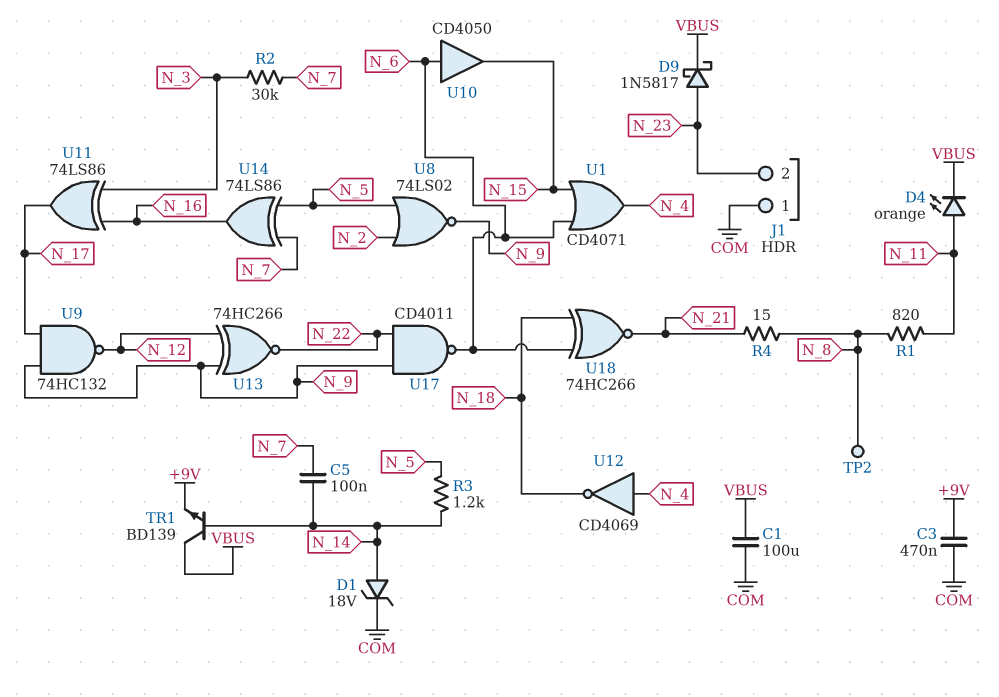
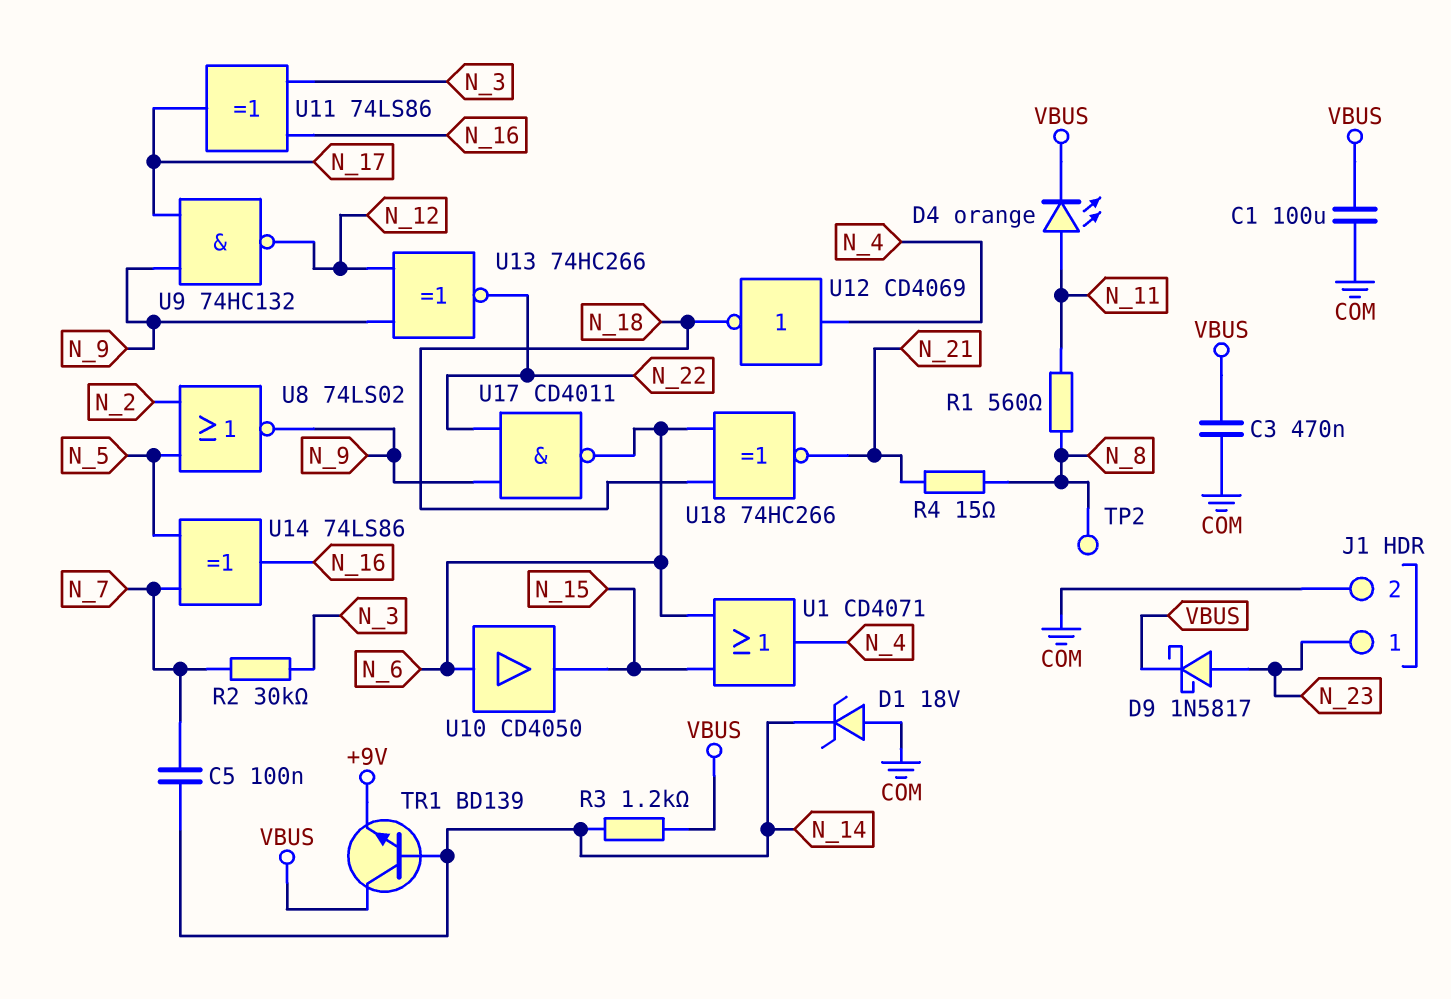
C3: 470nF (+9V, COM) -> 470nF (COM, VBUS)
D1: zener 18V (A N_14, K COM) -> zener 18V (A COM, K N_14)
J1 pin 1: COM -> N_23
J1 pin 2: N_23 -> COM
R1: 820 (N_8, N_11) -> 560 (N_8, N_11)
R3: 1.2k (N_5, N_14) -> 1.2k (N_14, VBUS)

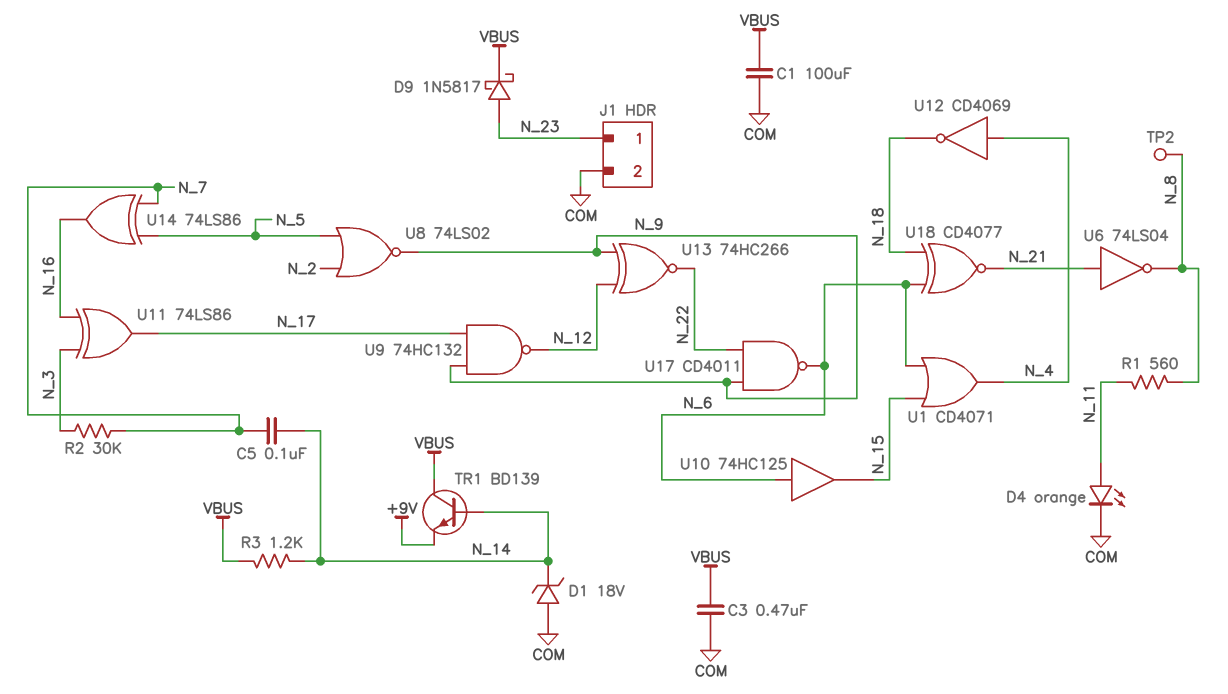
D4: LED orange (A N_11, K VBUS) -> LED orange (A N_11, K COM)
R4: 15 (N_8, N_21) -> none
U6: none -> NOT 74LS04 (in N_21, out N_8)
U10: buffer CD4050 (in N_6, out N_15) -> buffer 74HC125 (in N_6, out N_15)
U18: XNOR 74HC266 (in N_6, in N_18, out N_21) -> XNOR CD4077 (in N_6, in N_18, out N_21)

